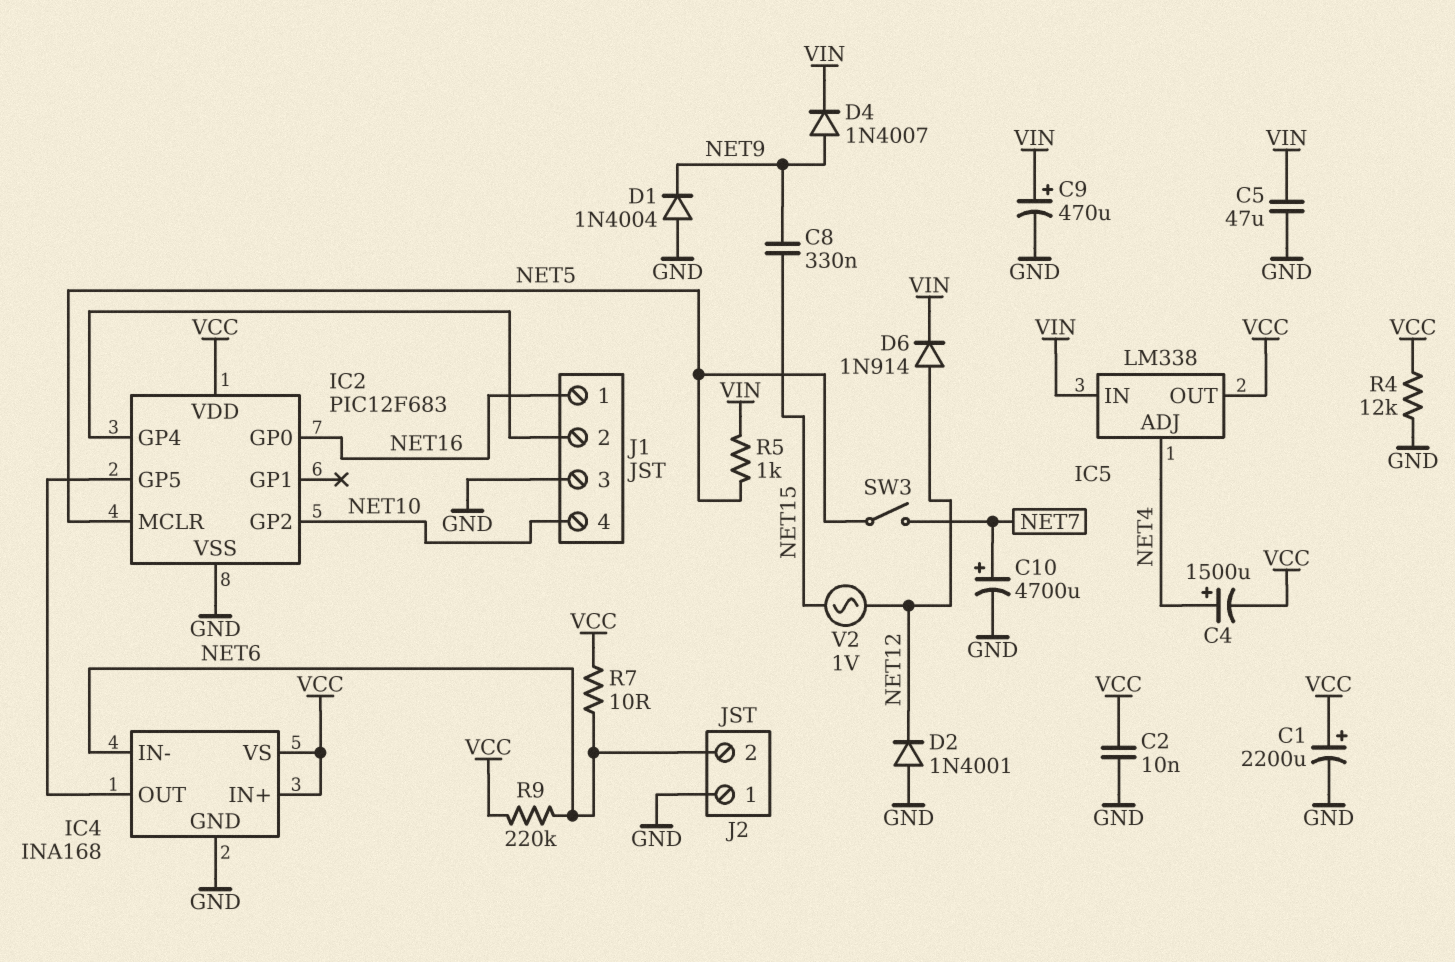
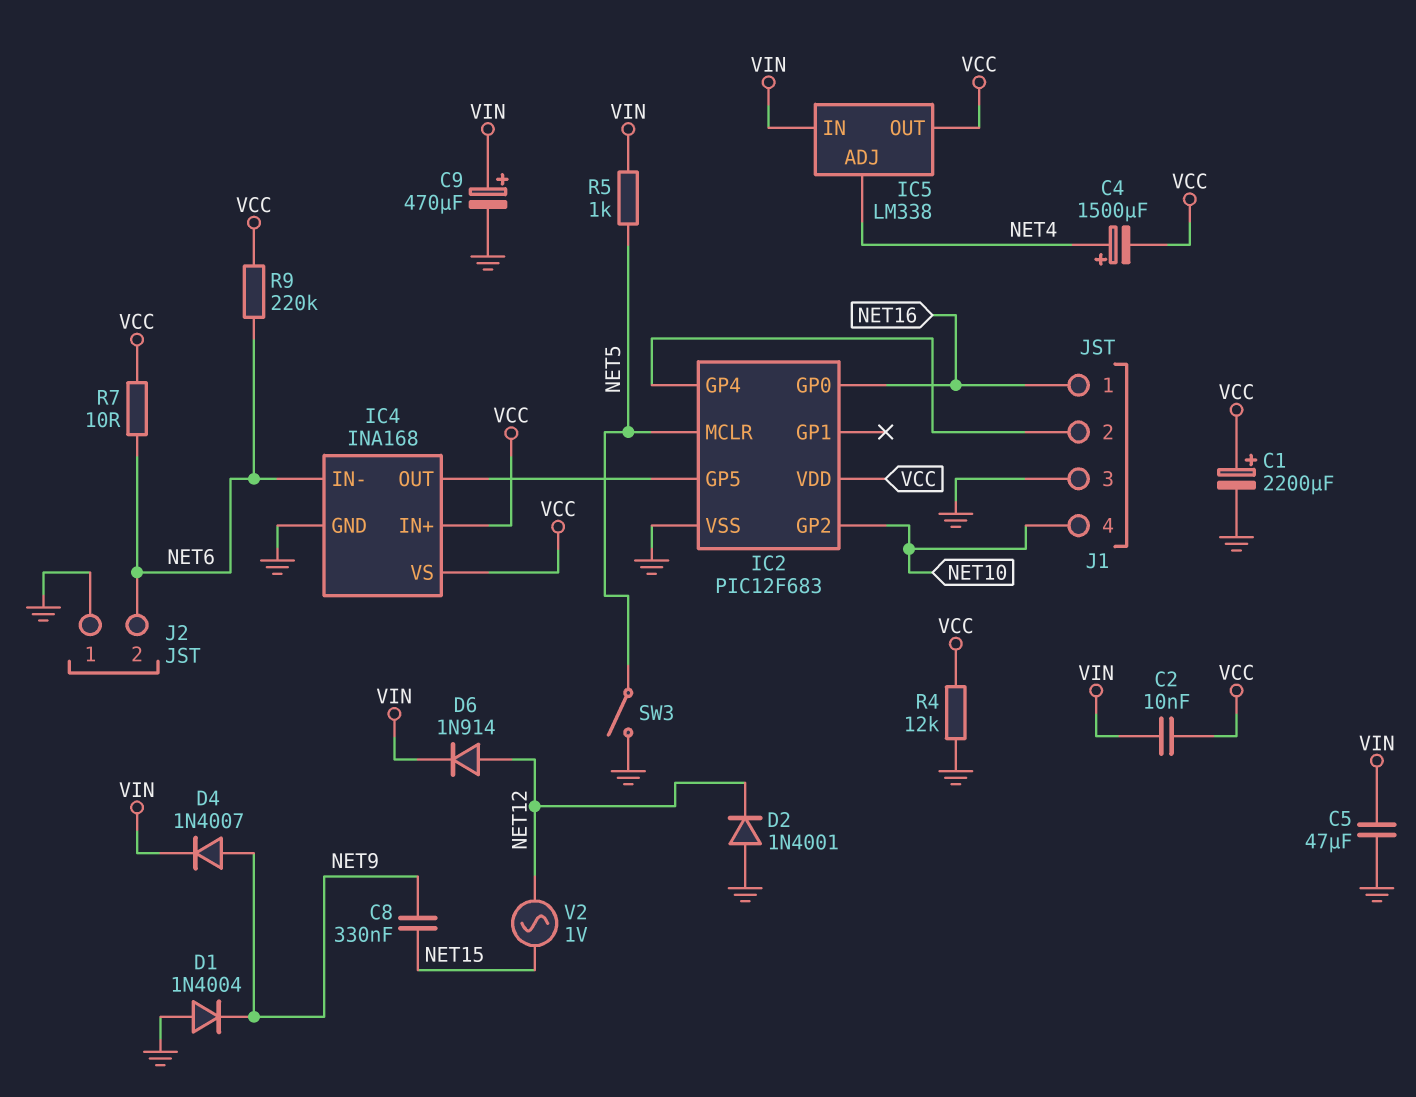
C2: 10nF (GND, VCC) -> 10nF (VCC, VIN)
C10: 4700uF (plus NET7, minus GND) -> none
SW3: switch (NET5, NET7) -> switch (GND, NET5)

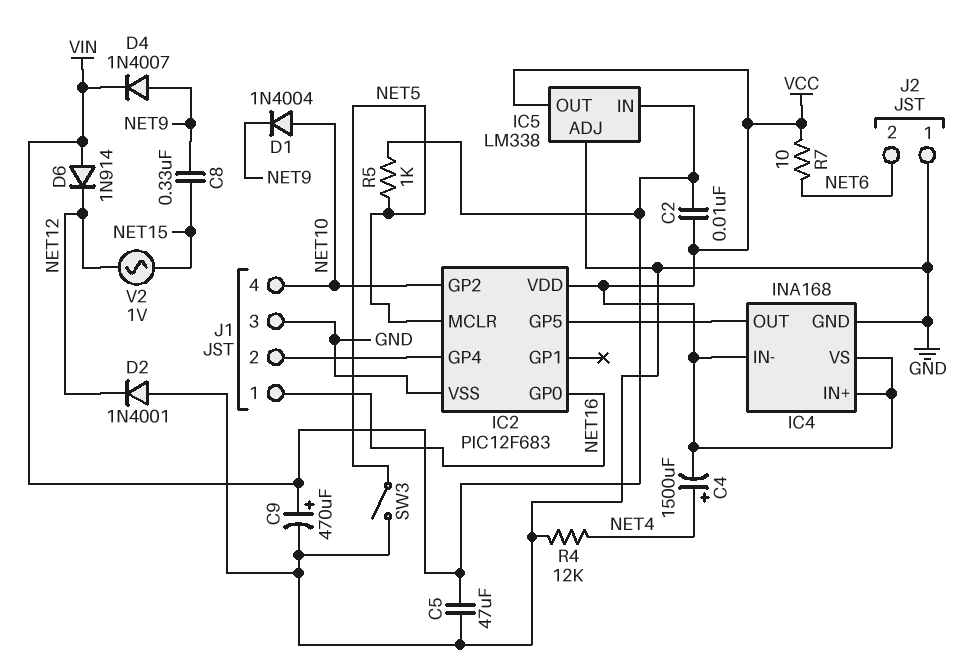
C1: 2200uF (plus VCC, minus GND) -> none
D1: diode 1N4004 (A GND, K NET9) -> diode 1N4004 (A NET10, K NET9)
D6: diode 1N914 (A NET12, K VIN) -> diode 1N914 (A VIN, K NET12)
IC4 pin IN-: NET6 -> VCC
IC5 pin ADJ: NET4 -> GND
R4: 12k (GND, VCC) -> 12k (GND, NET4)
R9: 220k (NET6, VCC) -> none

